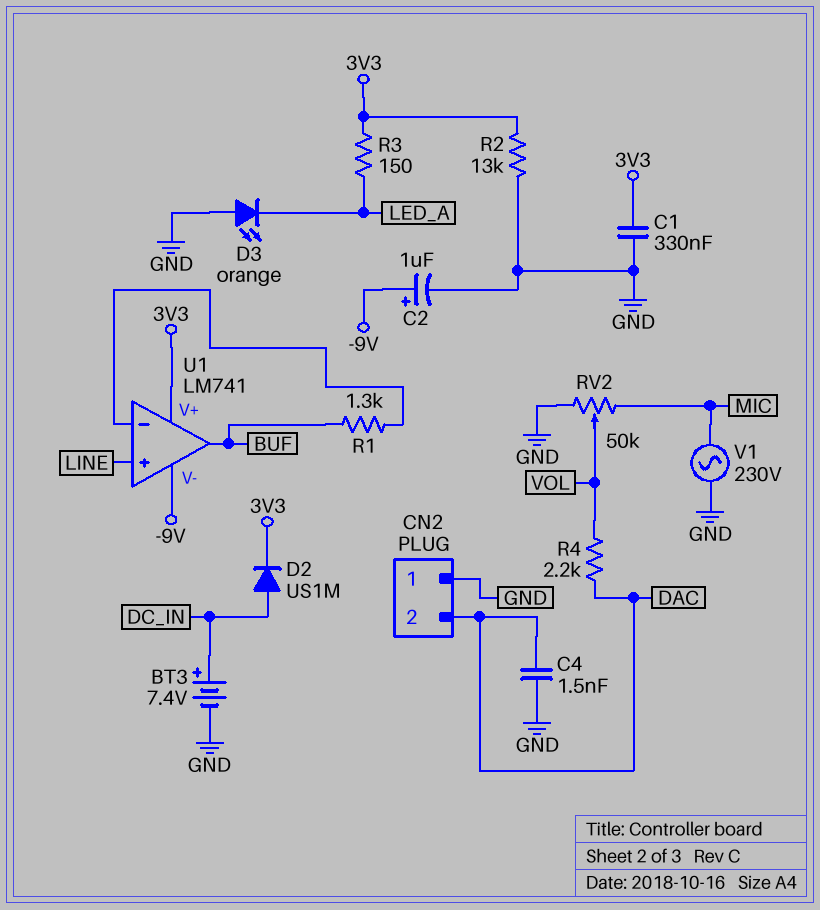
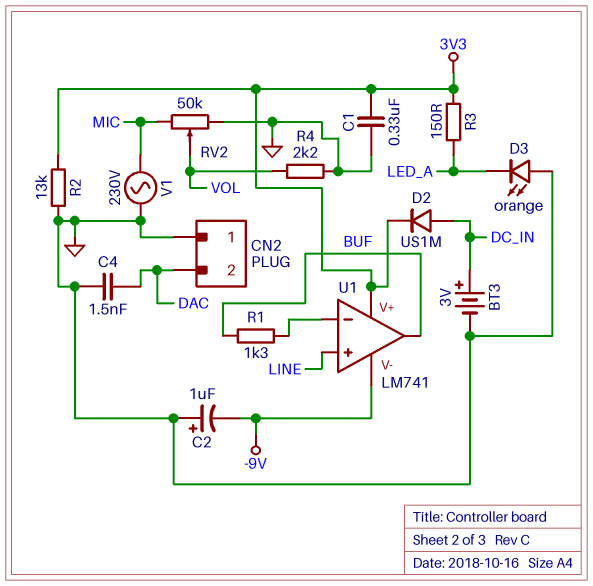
BT3: 7.4V (plus DC_IN, minus GND) -> 3V (plus DC_IN, minus GND)
C2: 1uF (plus -9V, minus GND) -> 1uF (plus GND, minus -9V)
R4: 2.2k (DAC, VOL) -> 2.2k (GND, VOL)

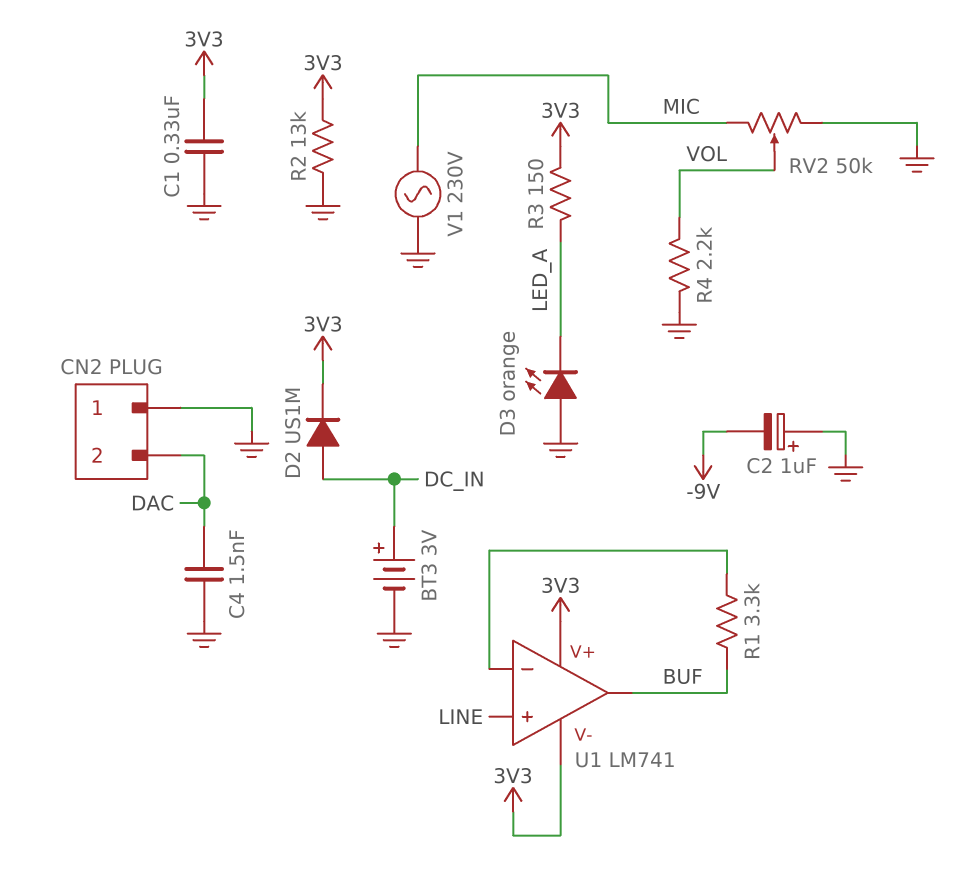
R1: 1.3k (BUF, U1/in-) -> 3.3k (BUF, U1/in-)
U1 pin V-: -9V -> 3V3

